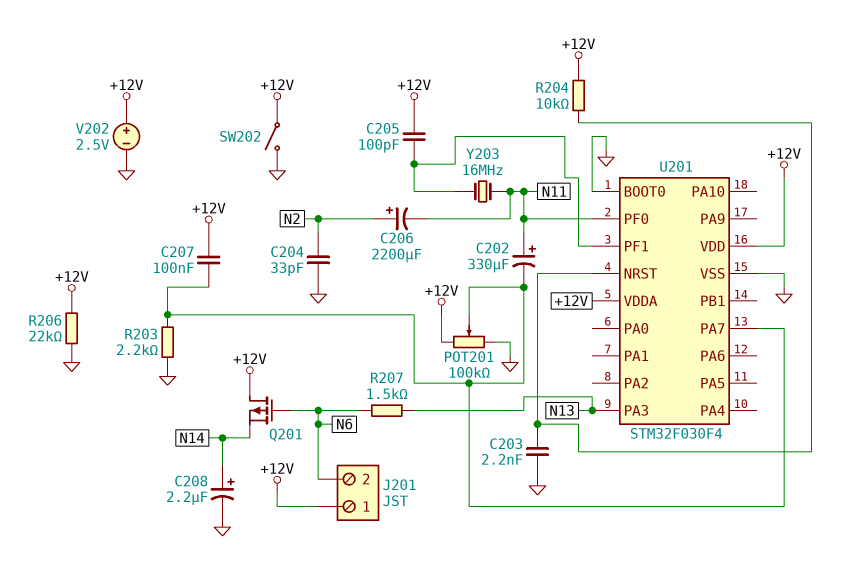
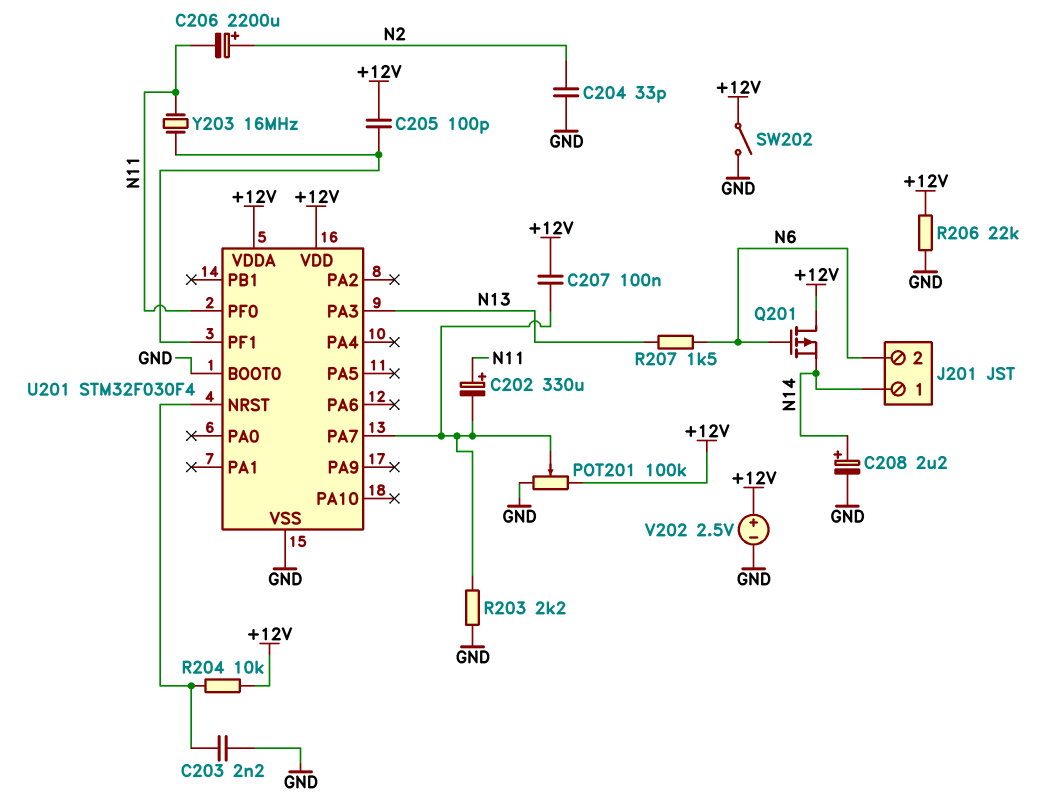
J201 pin 1: +12V -> N14

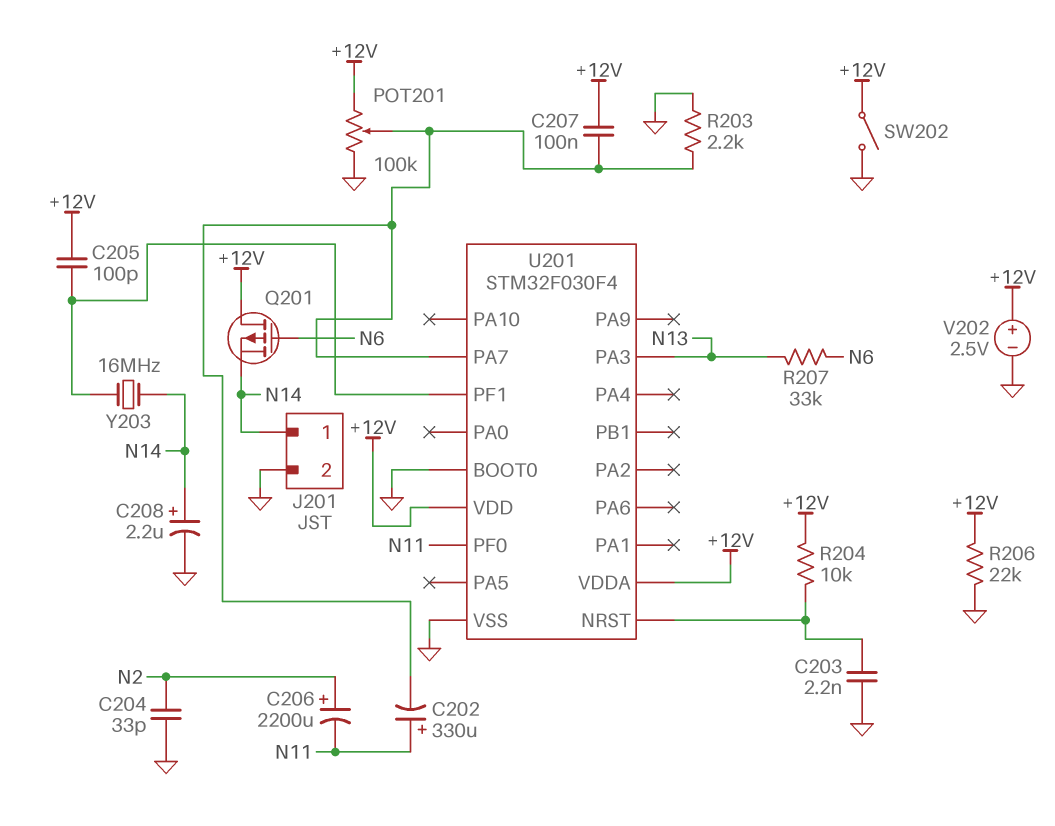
J201 pin 2: N6 -> GND
R207: 1.5k (N6, N13) -> 33k (N6, N13)
Y203: 16MHz (N11, U201/PF1) -> 16MHz (N14, U201/PF1)

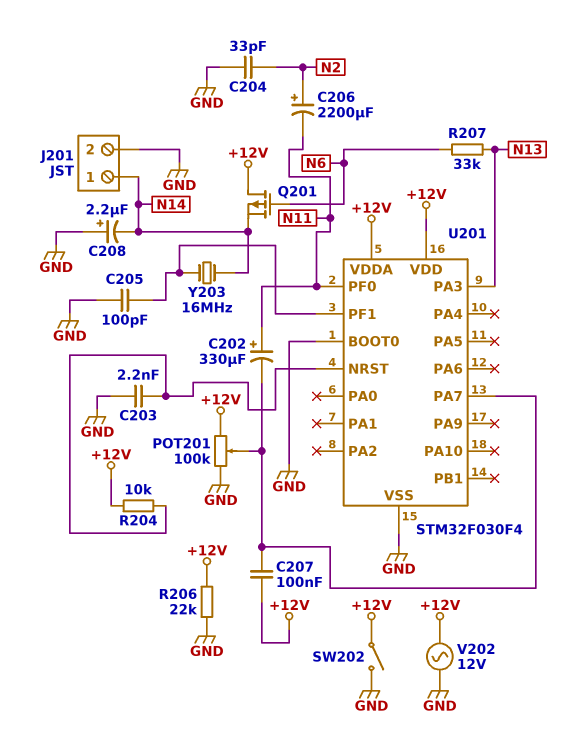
C205: 100pF (+12V, U201/PF1) -> 100pF (GND, U201/PF1)
C208: 2.2uF (plus N14, minus GND) -> 2.2uF (plus GND, minus N14)
R203: 2.2k (GND, U201/PA7) -> none
V202: 2.5V (plus +12V, minus GND) -> AC 12V (+12V, GND)

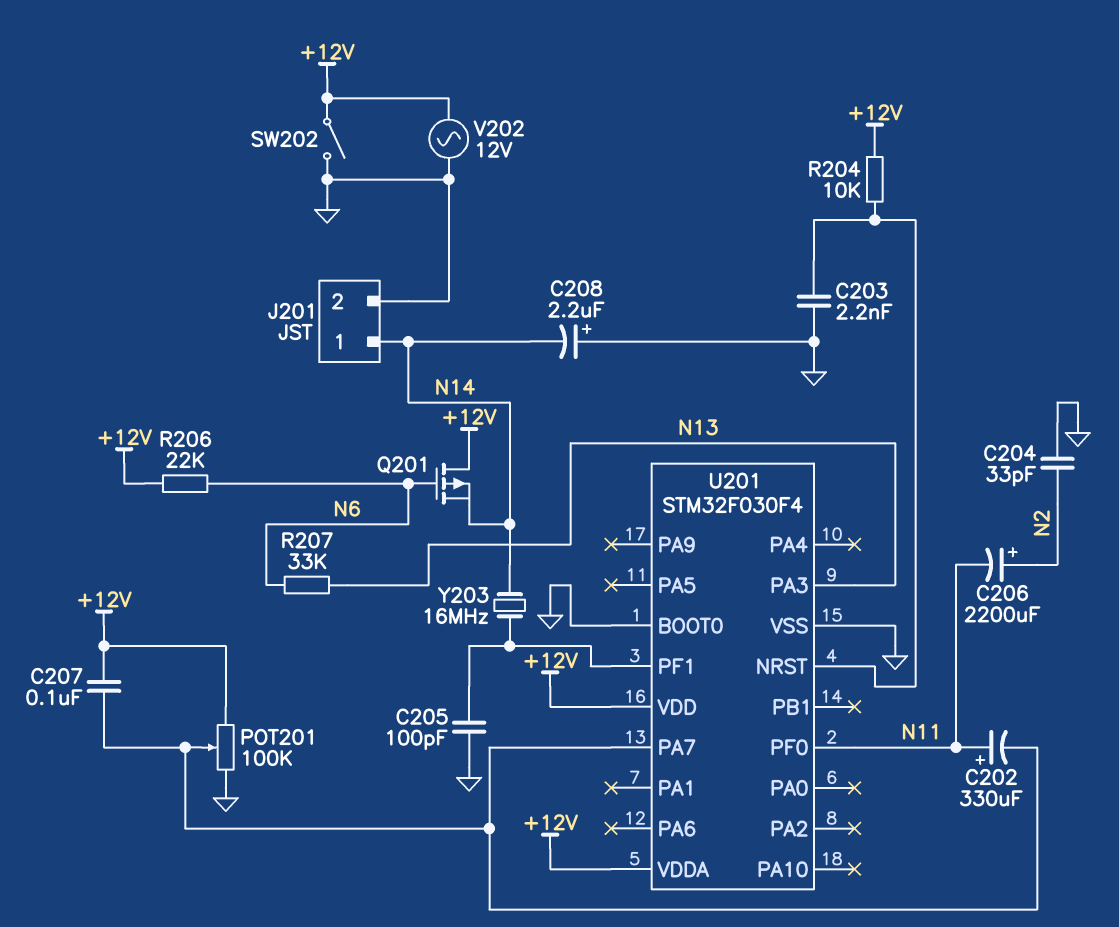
R206: 22k (+12V, GND) -> 22k (+12V, N6)

